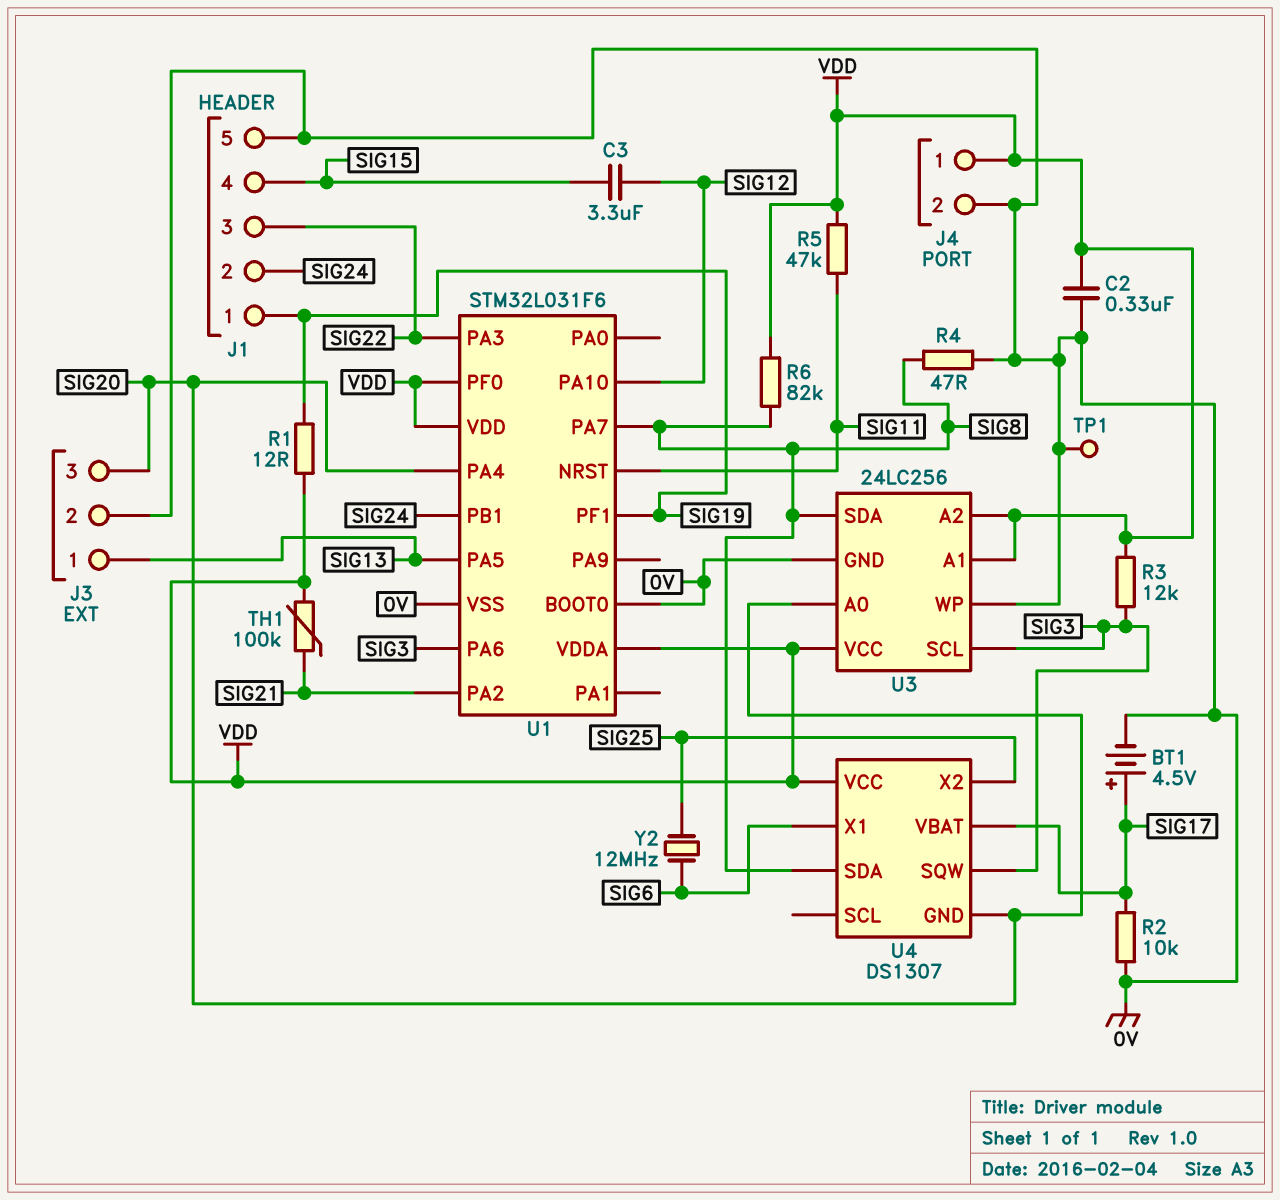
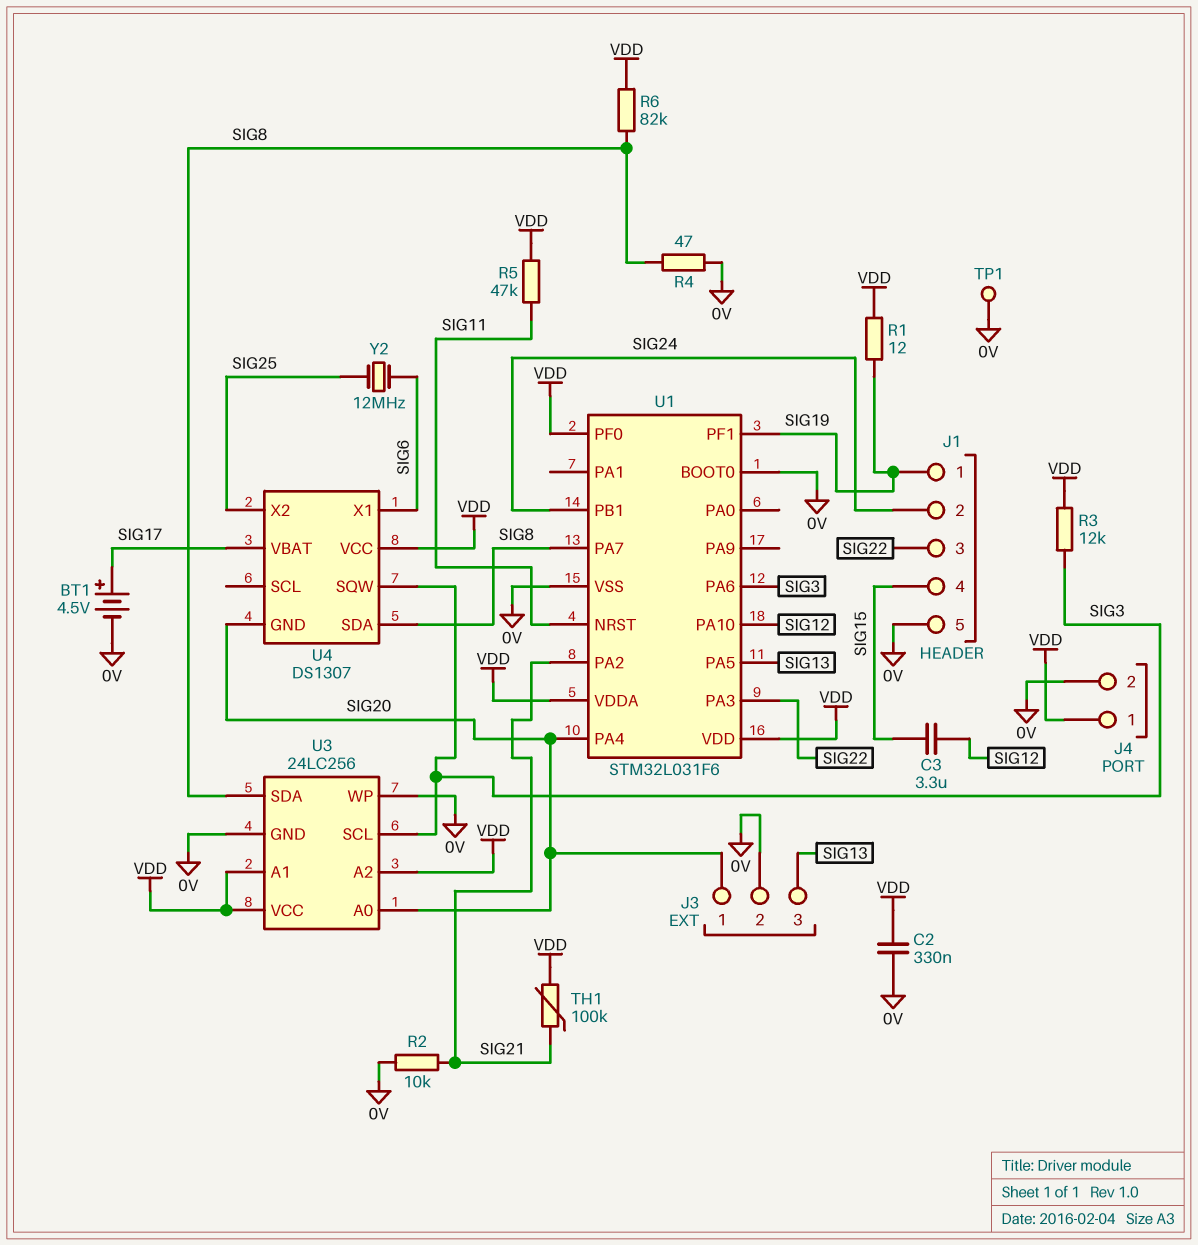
J3 pin 1: SIG13 -> SIG20
J3 pin 3: SIG20 -> SIG13
R2: 10k (0V, SIG17) -> 10k (0V, SIG21)

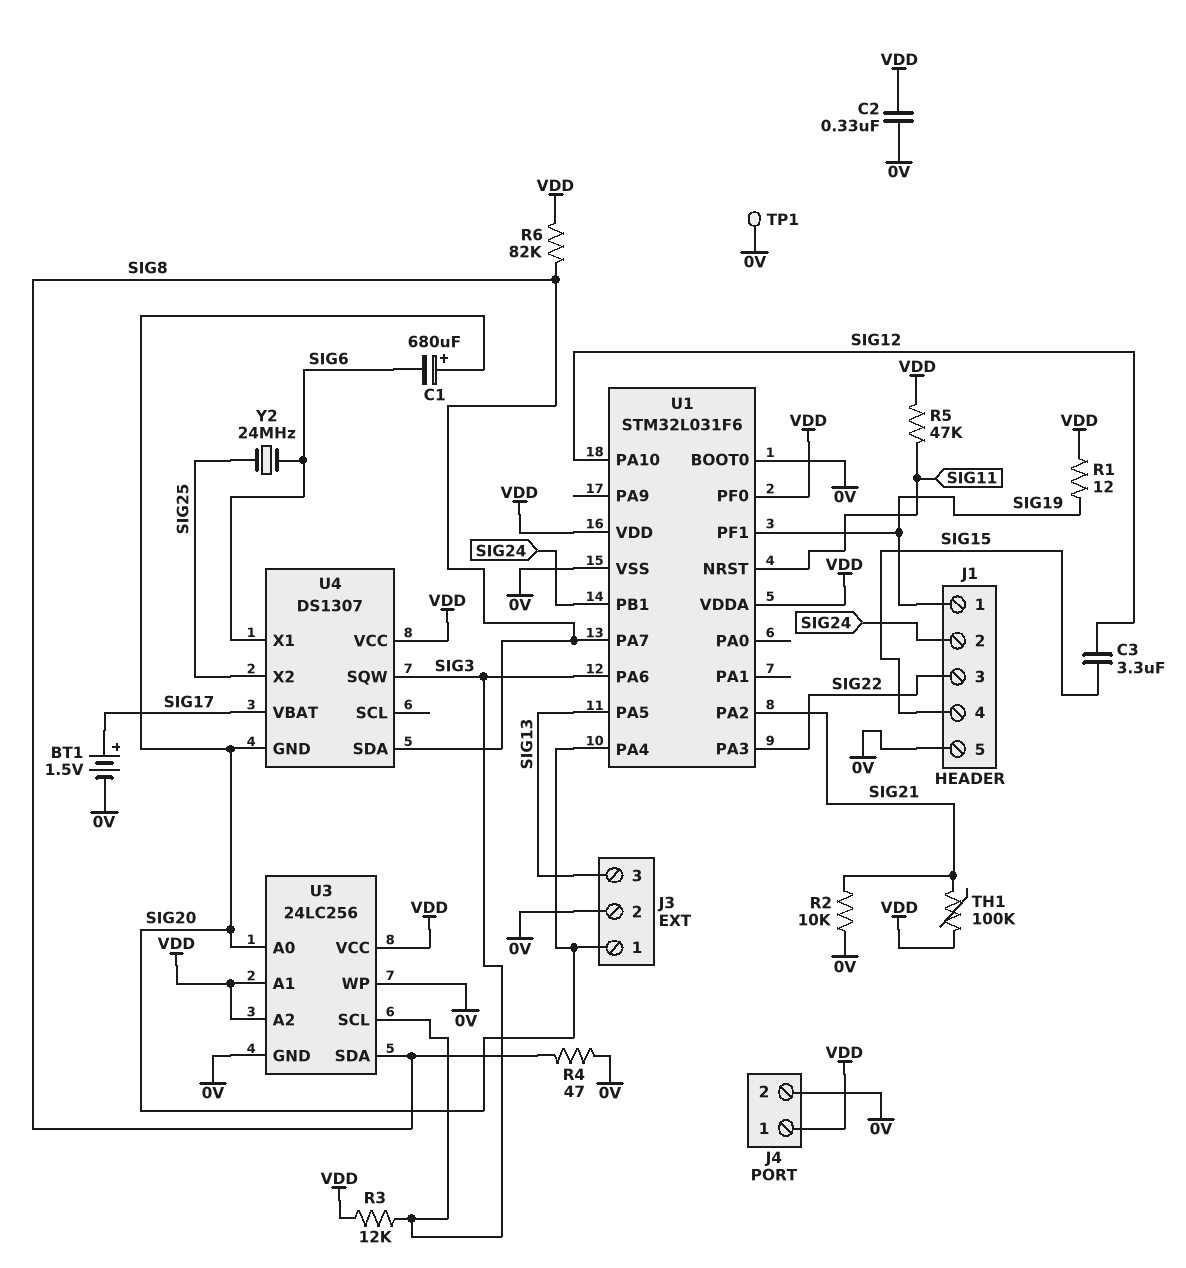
BT1: 4.5V (plus SIG17, minus 0V) -> 1.5V (plus SIG17, minus 0V)
C1: none -> 680uF (plus SIG20, minus SIG6)
Y2: 12MHz (SIG6, SIG25) -> 24MHz (SIG6, SIG25)

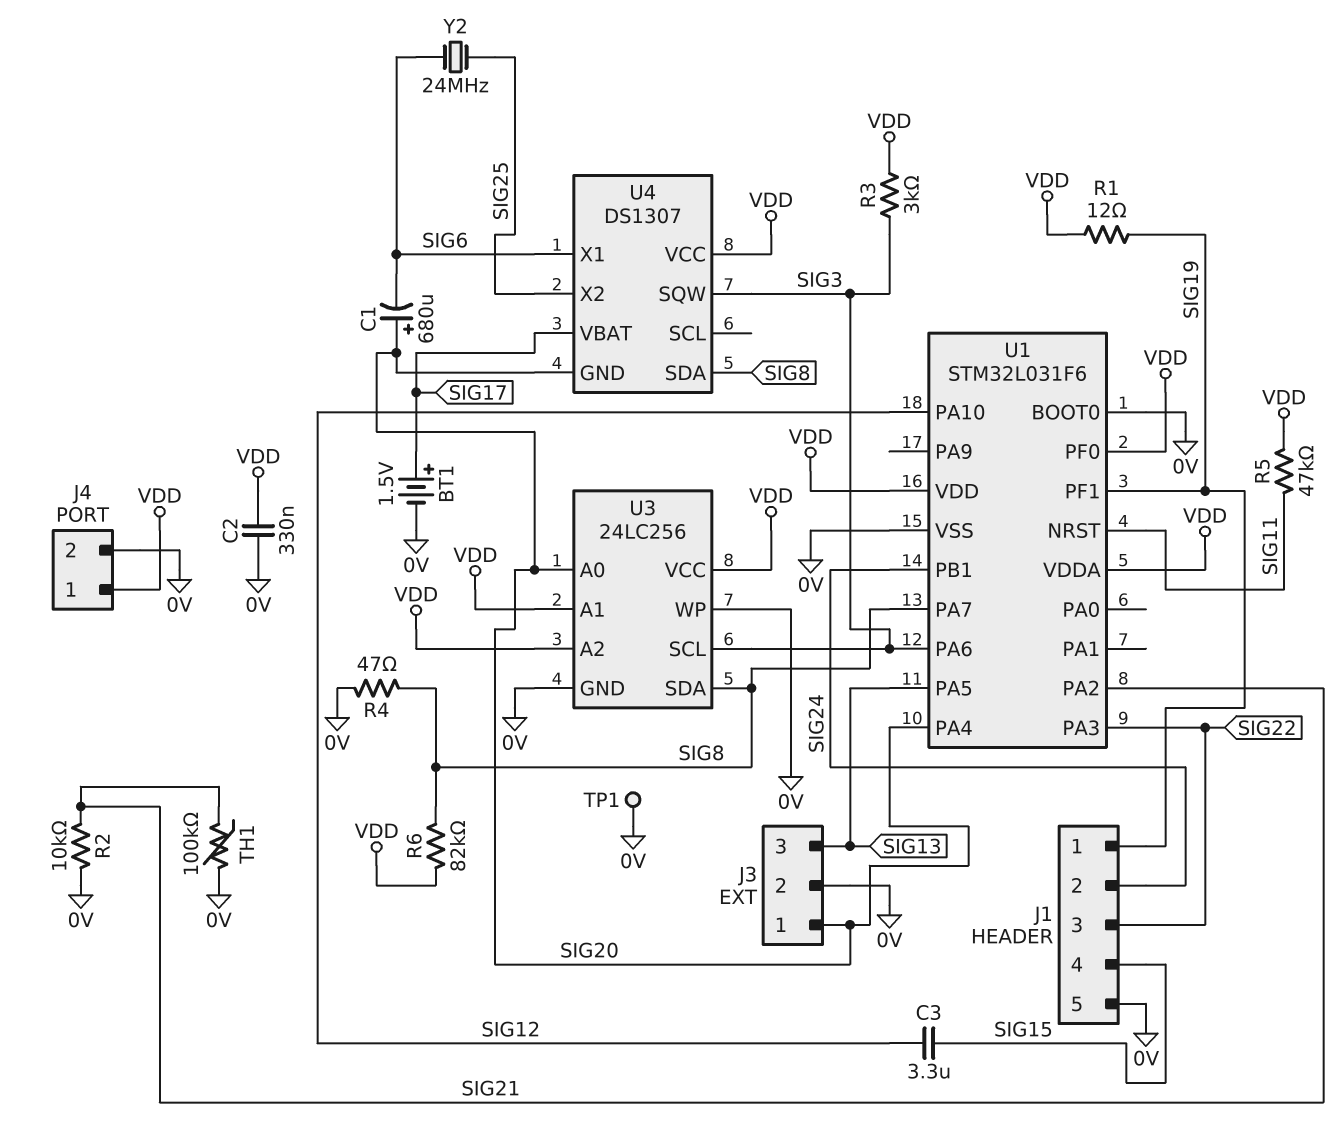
R3: 12k (SIG3, VDD) -> 3k (SIG3, VDD)
TH1: 100k (SIG21, VDD) -> 100k (0V, SIG21)

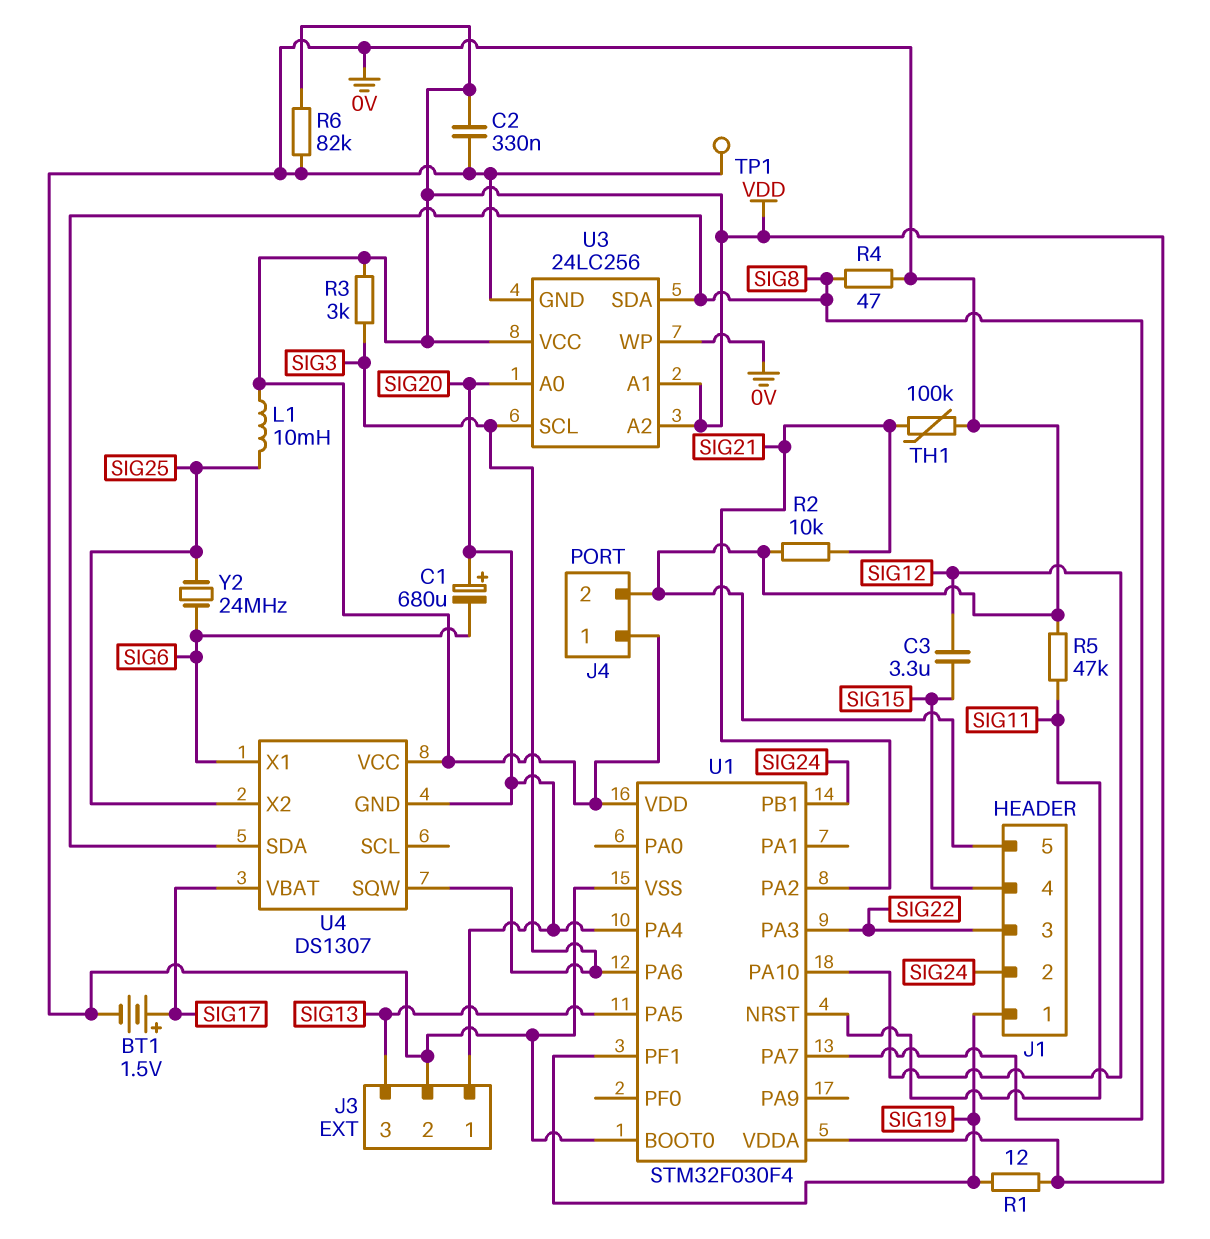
L1: none -> 10mH (SIG25, VDD)
R5: 47k (SIG11, VDD) -> 47k (0V, SIG11)
R6: 82k (SIG8, VDD) -> 82k (0V, VDD)
U1: STM32L031F6 -> STM32F030F4
U1 pin PF0: VDD -> none

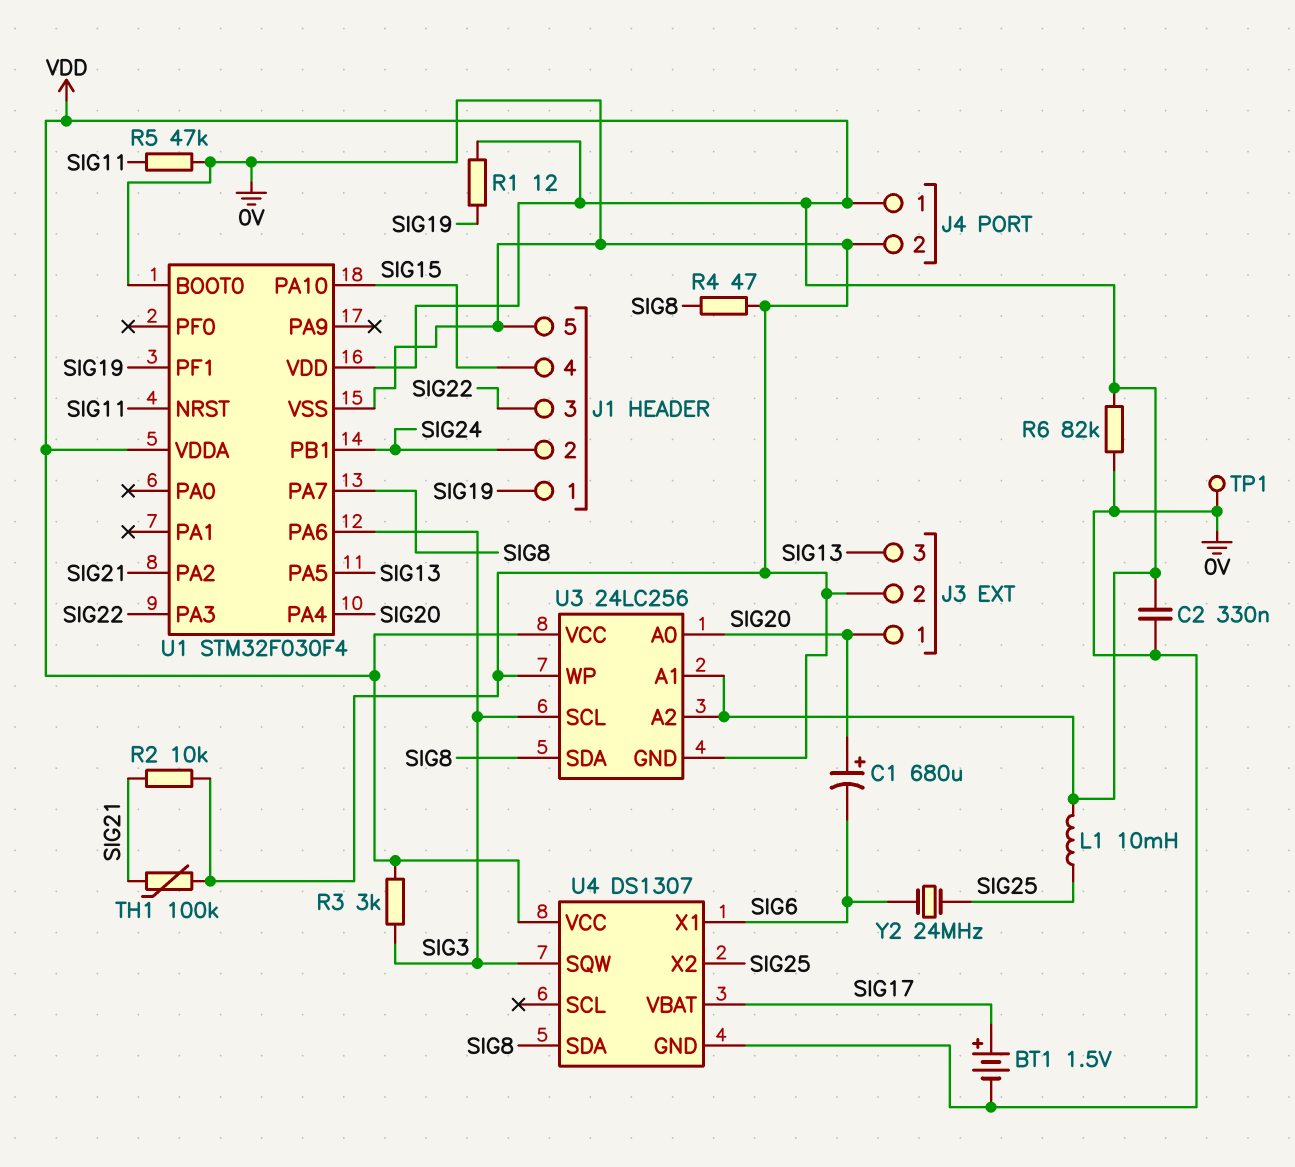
C3: 3.3uF (SIG12, SIG15) -> none
U1 pin PA10: SIG12 -> SIG15
U4 pin GND: SIG20 -> 0V

